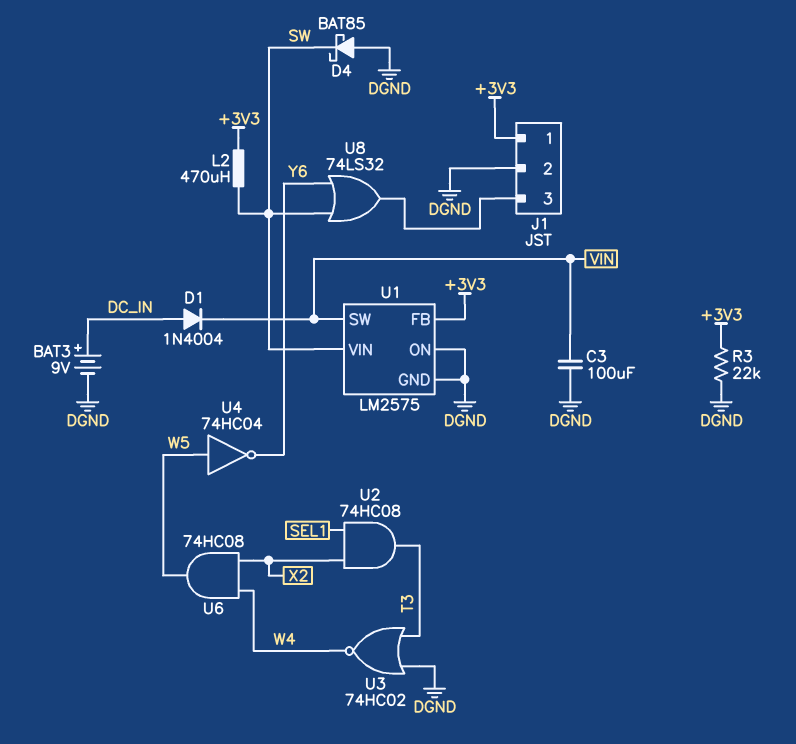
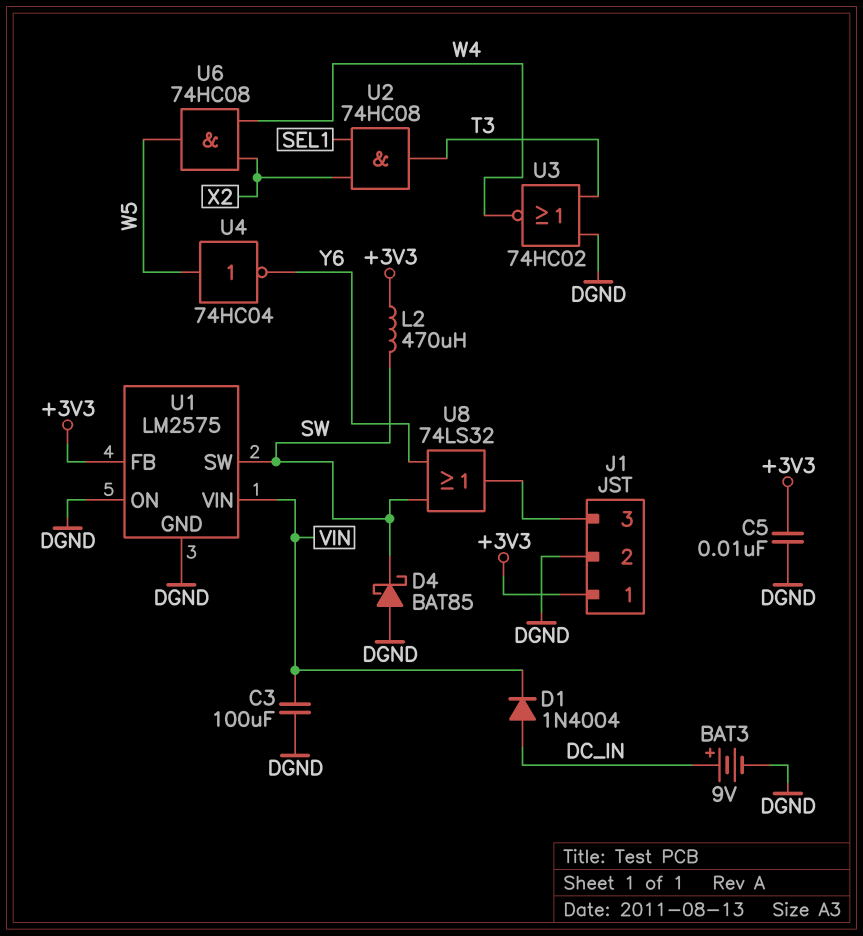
C5: none -> 10nF (+3V3, DGND)
R3: 22k (+3V3, DGND) -> none
U1 pin SW: VIN -> SW
U1 pin VIN: SW -> VIN

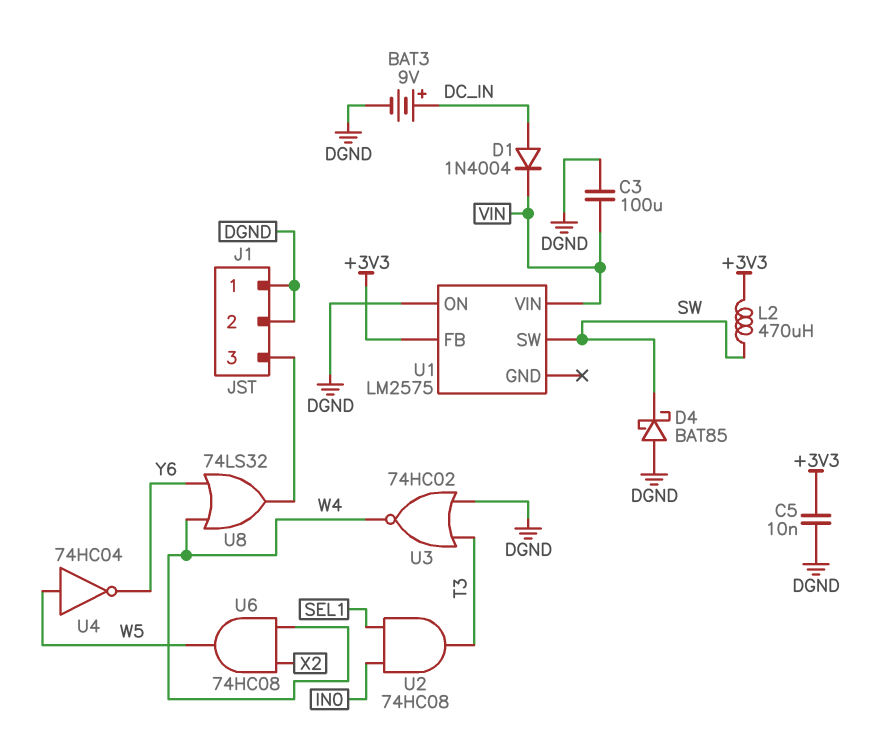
J1 pin 1: +3V3 -> DGND
U1 pin GND: DGND -> none
U2: AND 74HC08 (in SEL1, in X2, out T3) -> AND 74HC08 (in IN0, in SEL1, out T3)
U8: OR 74LS32 (in SW, in Y6, out J1/3) -> OR 74LS32 (in W4, in Y6, out J1/3)

